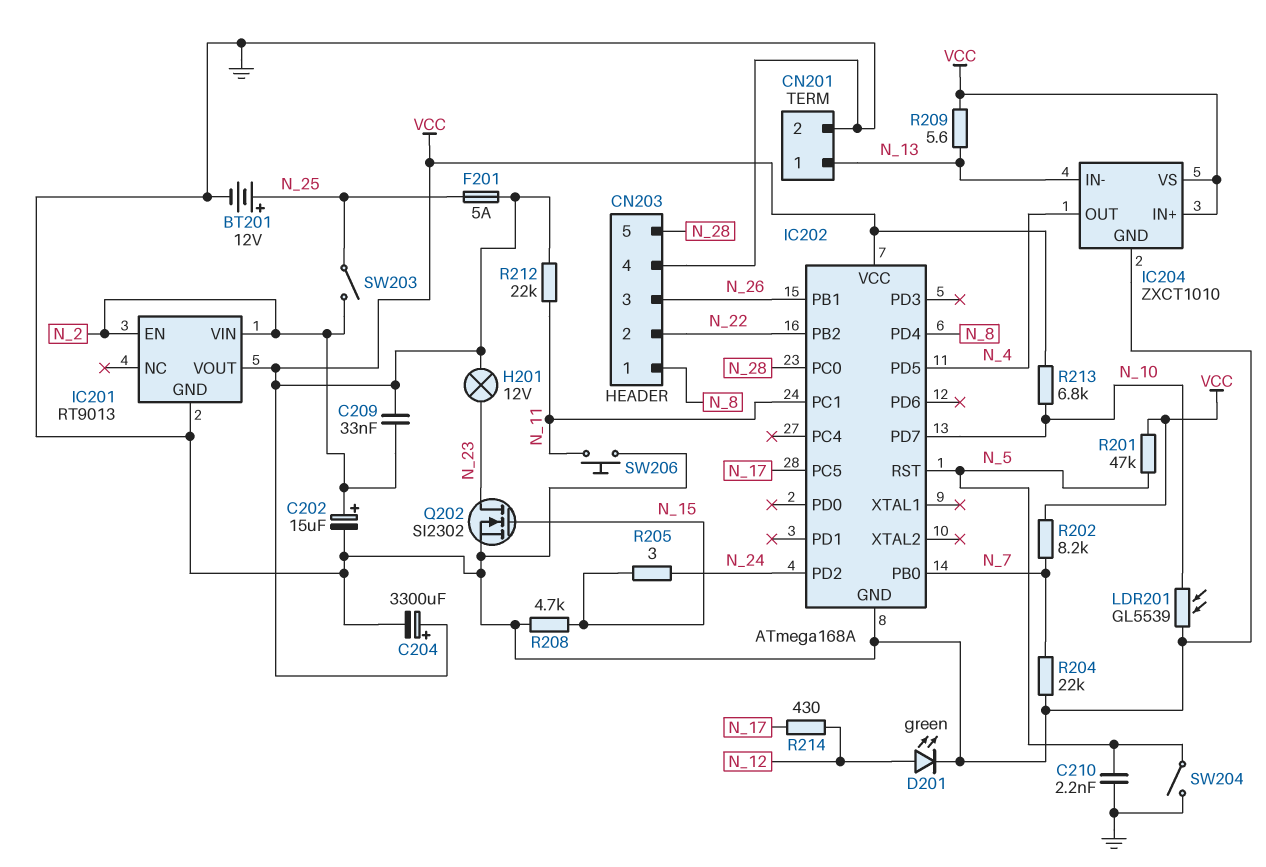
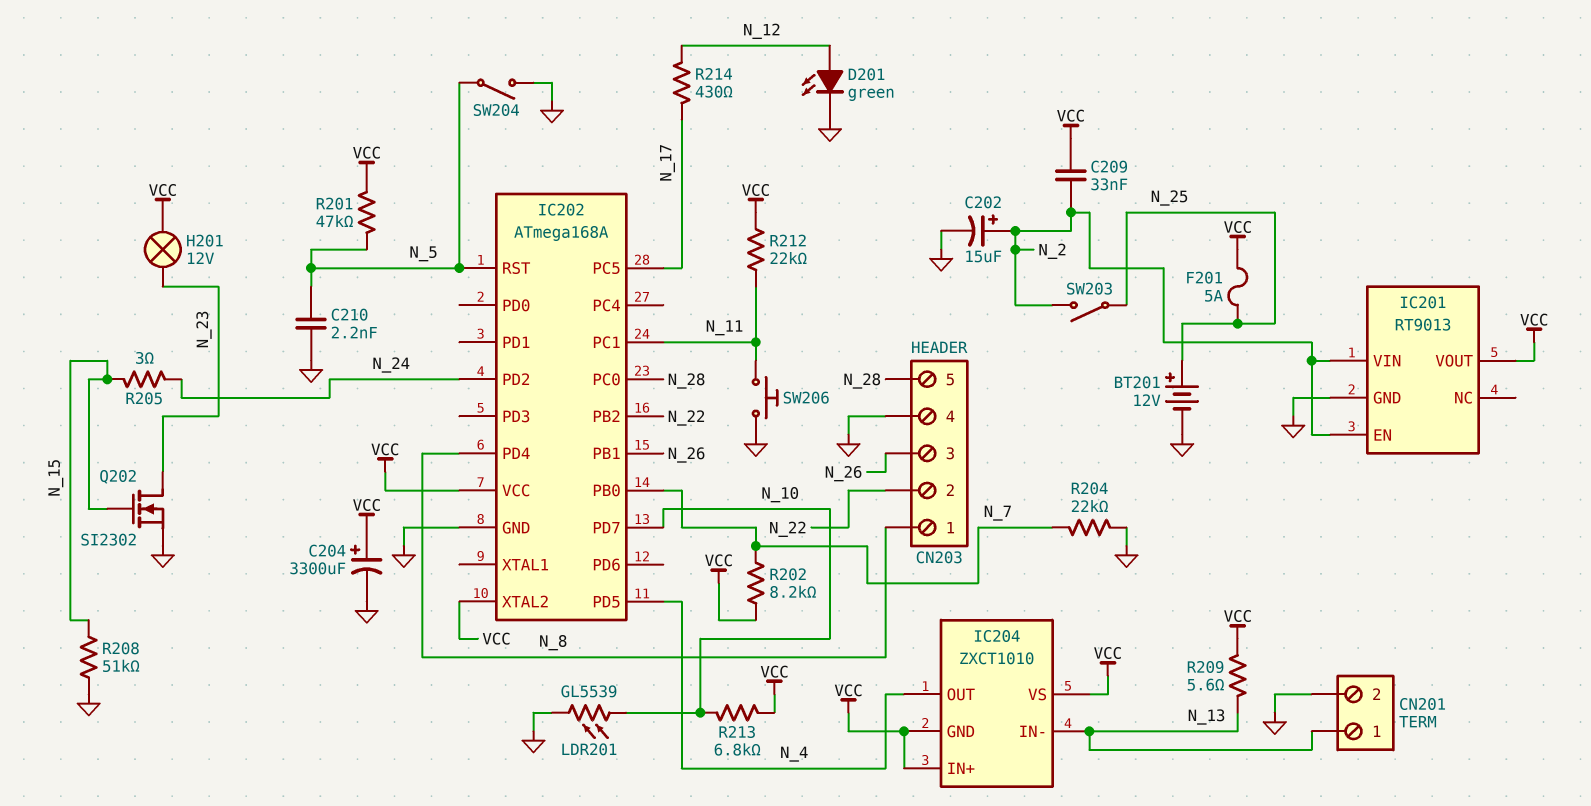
IC202 pin XTAL2: none -> VCC
IC204 pin GND: GND -> VCC
R208: 4.7k (GND, N_15) -> 51k (GND, N_15)

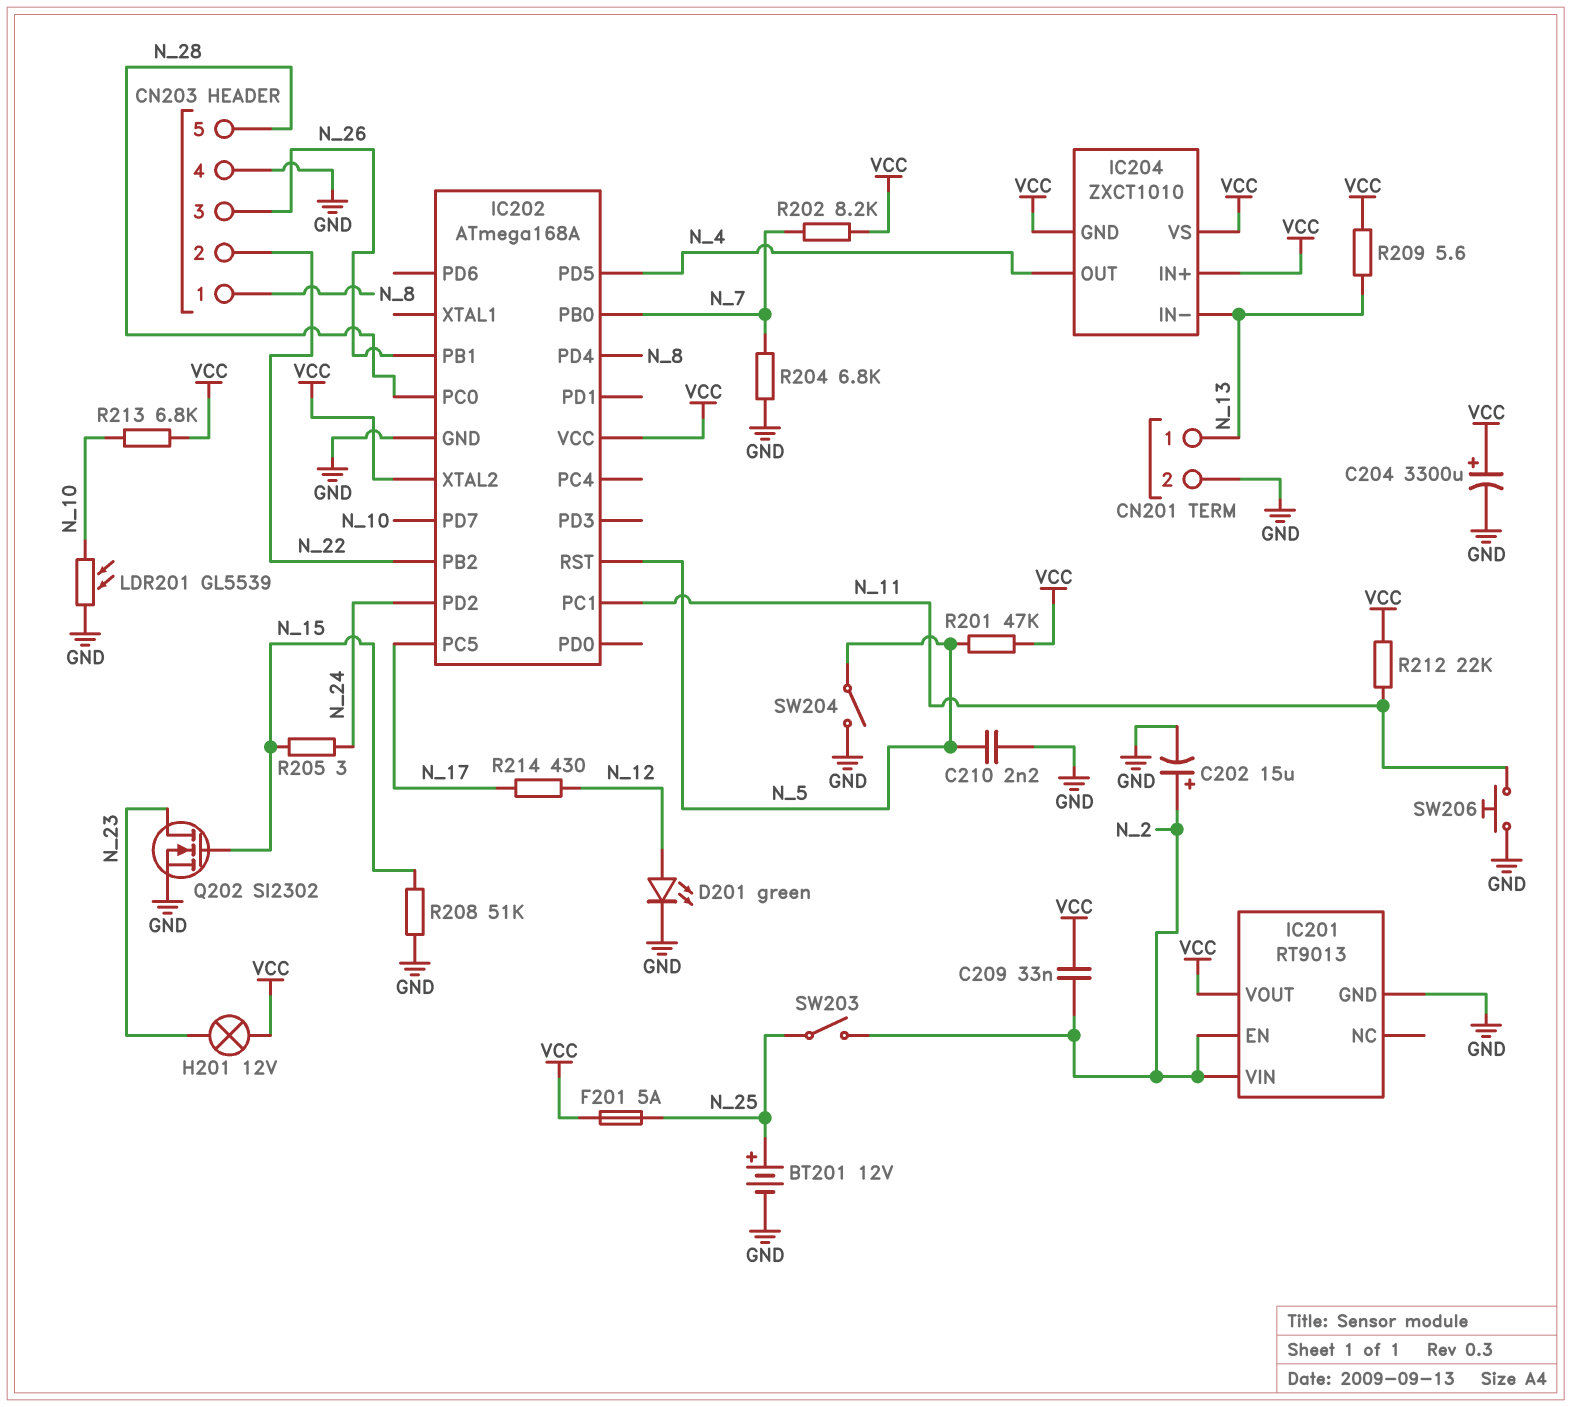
R204: 22k (GND, N_7) -> 6.8k (GND, N_7)

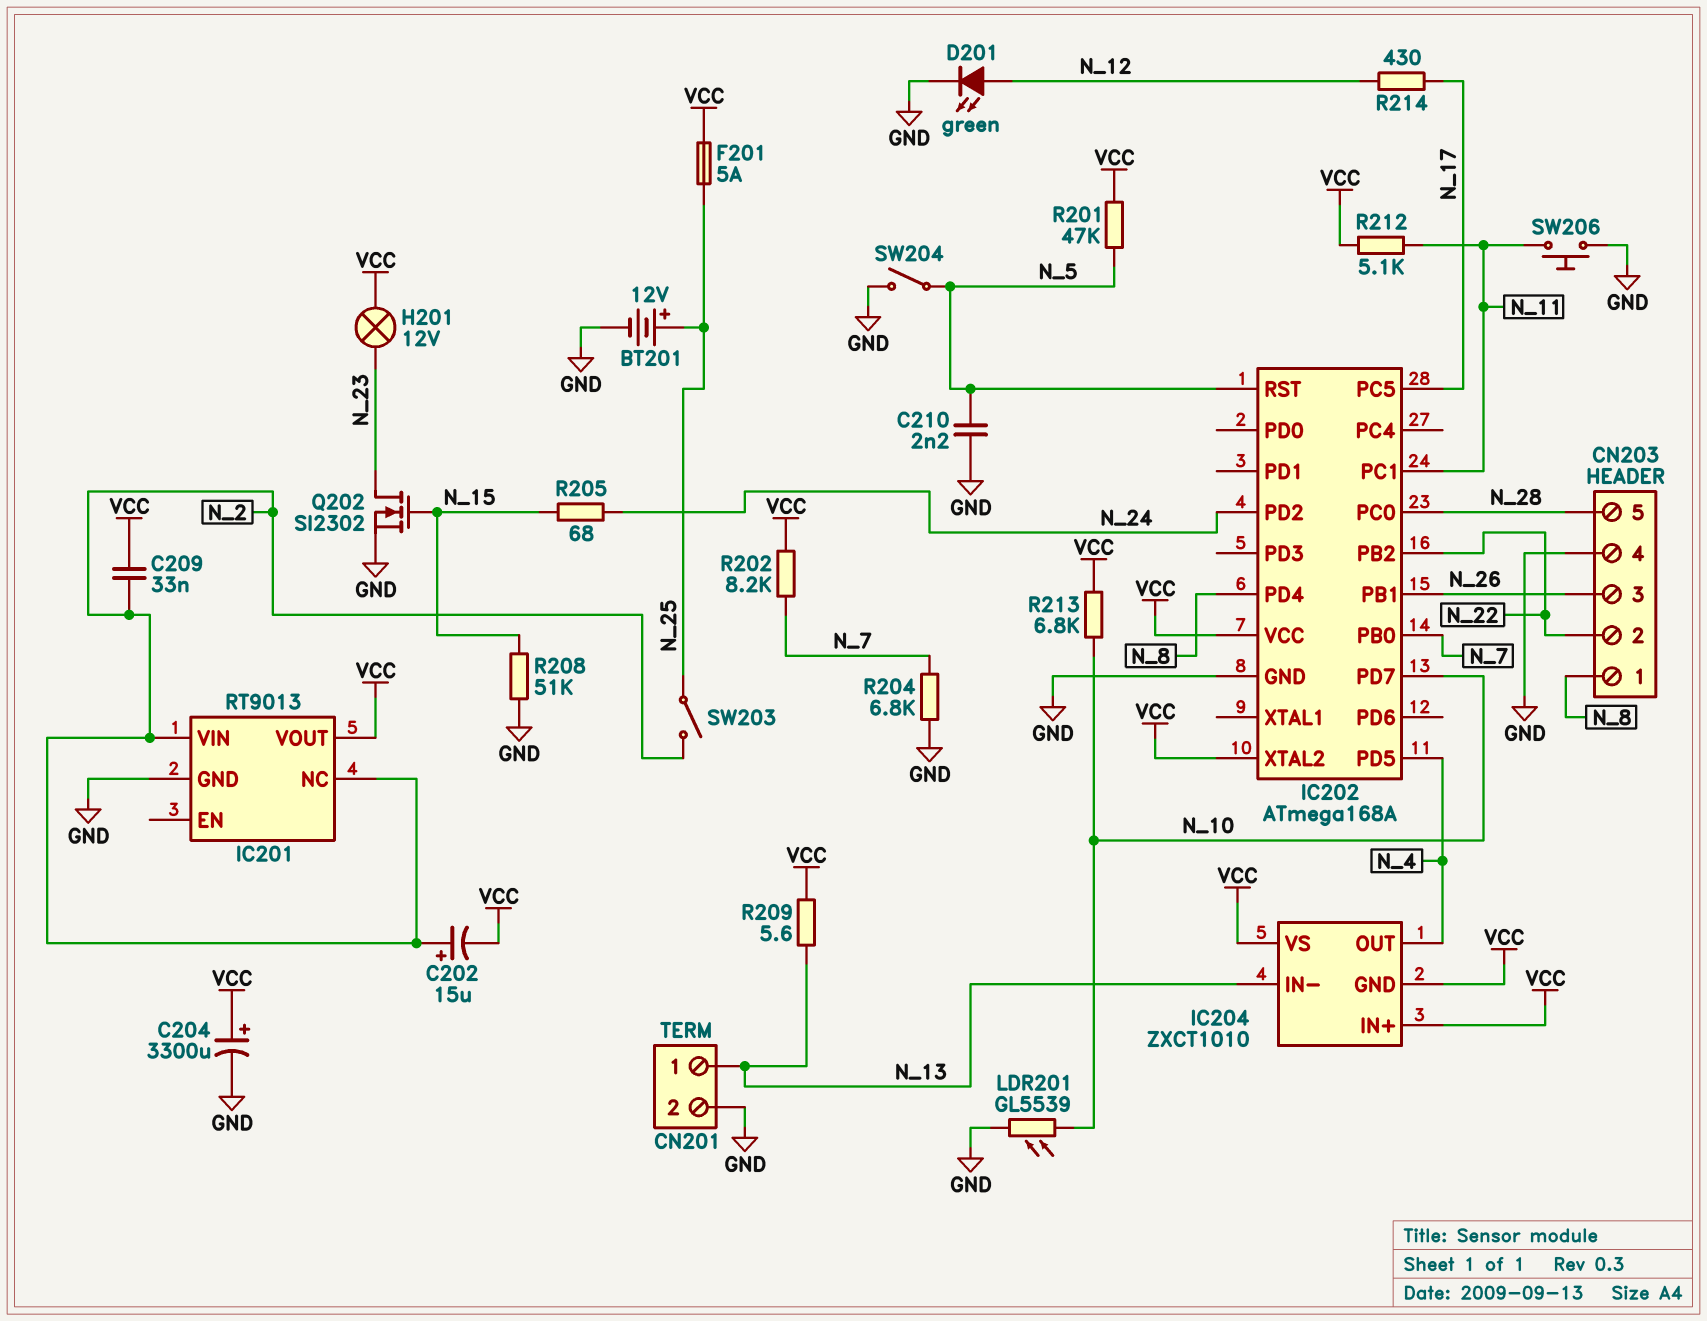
C202: 15uF (plus N_2, minus GND) -> 15uF (plus N_2, minus VCC)
IC201 pin EN: N_2 -> none
IC201 pin NC: none -> N_2
R205: 3 (N_15, N_24) -> 68 (N_15, N_24)
R212: 22k (N_11, VCC) -> 5.1k (N_11, VCC)

